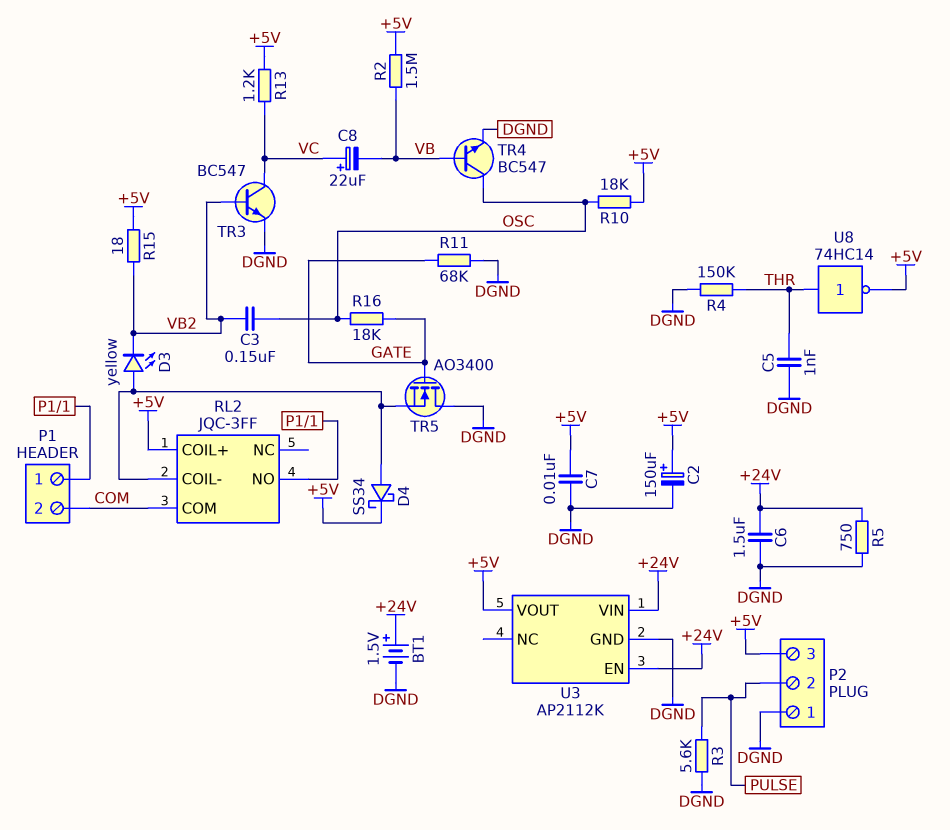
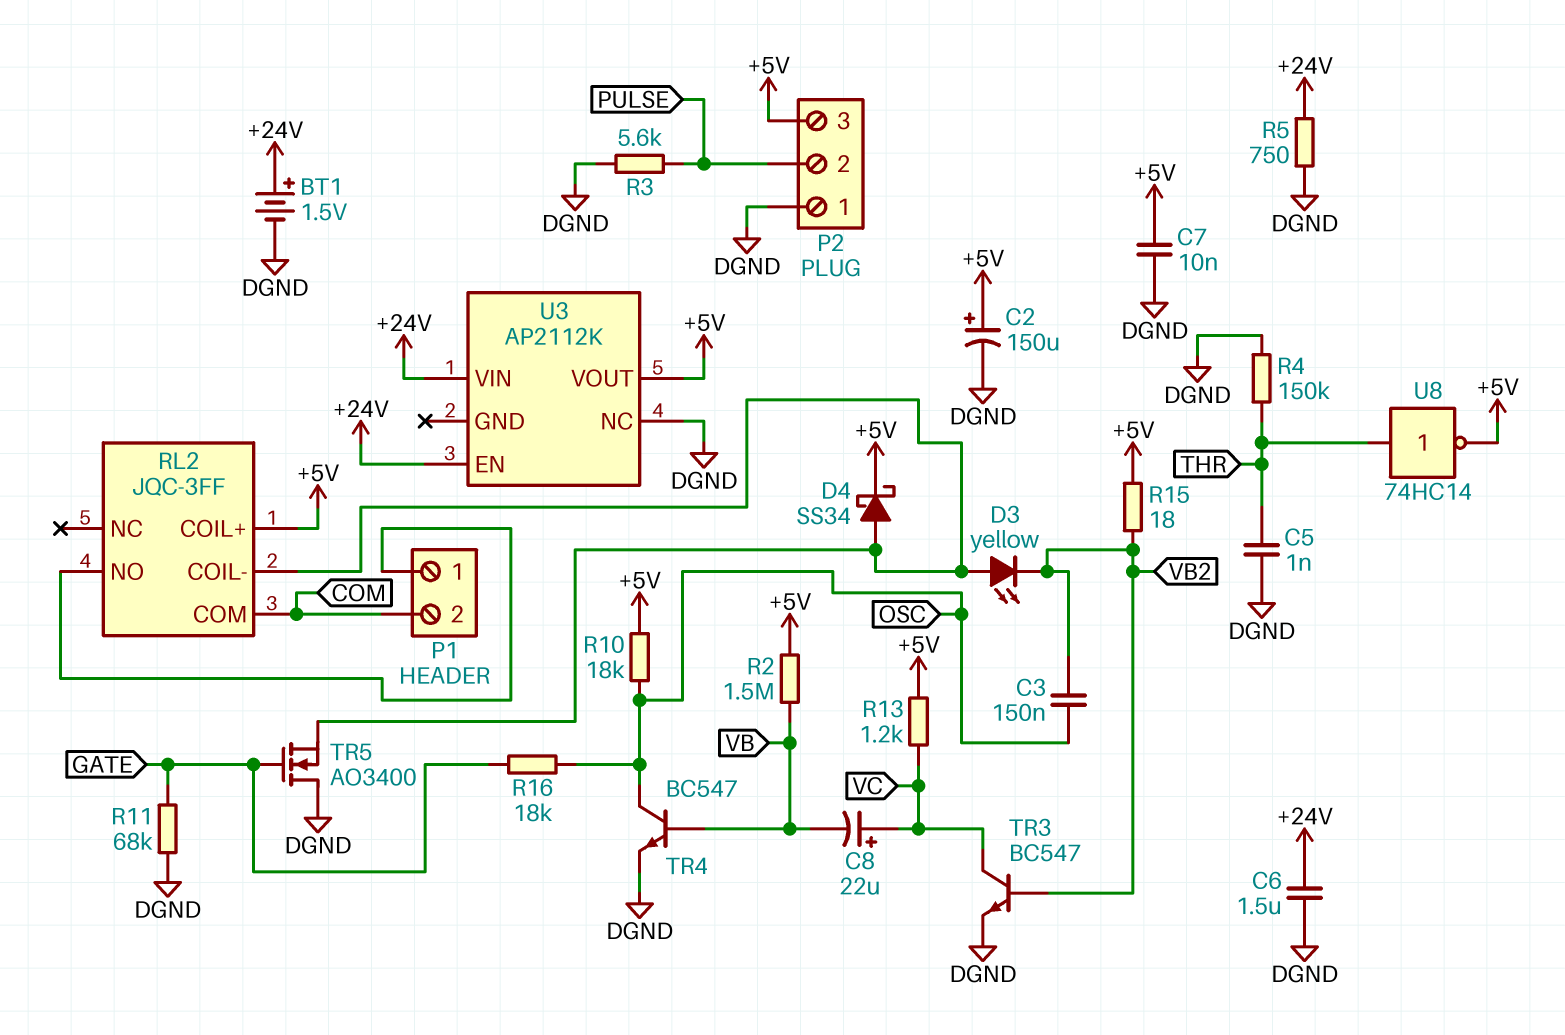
U3 pin GND: DGND -> none
U3 pin NC: none -> DGND

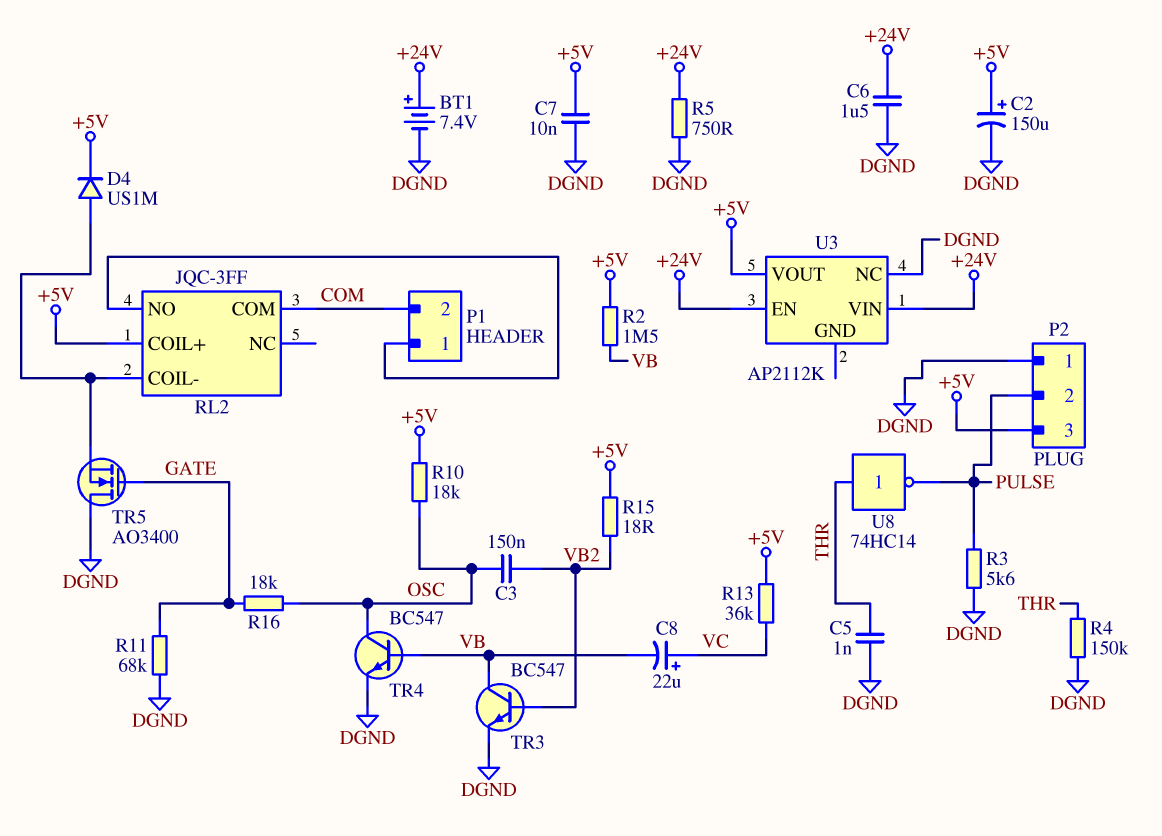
BT1: 1.5V (plus +24V, minus DGND) -> 7.4V (plus +24V, minus DGND)
D3: LED yellow (A RL2/COIL-, K VB2) -> none
D4: schottky SS34 (A RL2/COIL-, K +5V) -> diode US1M (A RL2/COIL-, K +5V)
R13: 1.2k (+5V, VC) -> 36k (+5V, VC)
TR3: NPN BC547 (B VB2, C VC, E DGND) -> NPN BC547 (B VB2, C VB, E DGND)
U8: NOT 74HC14 (in THR, out +5V) -> NOT 74HC14 (in THR, out PULSE)

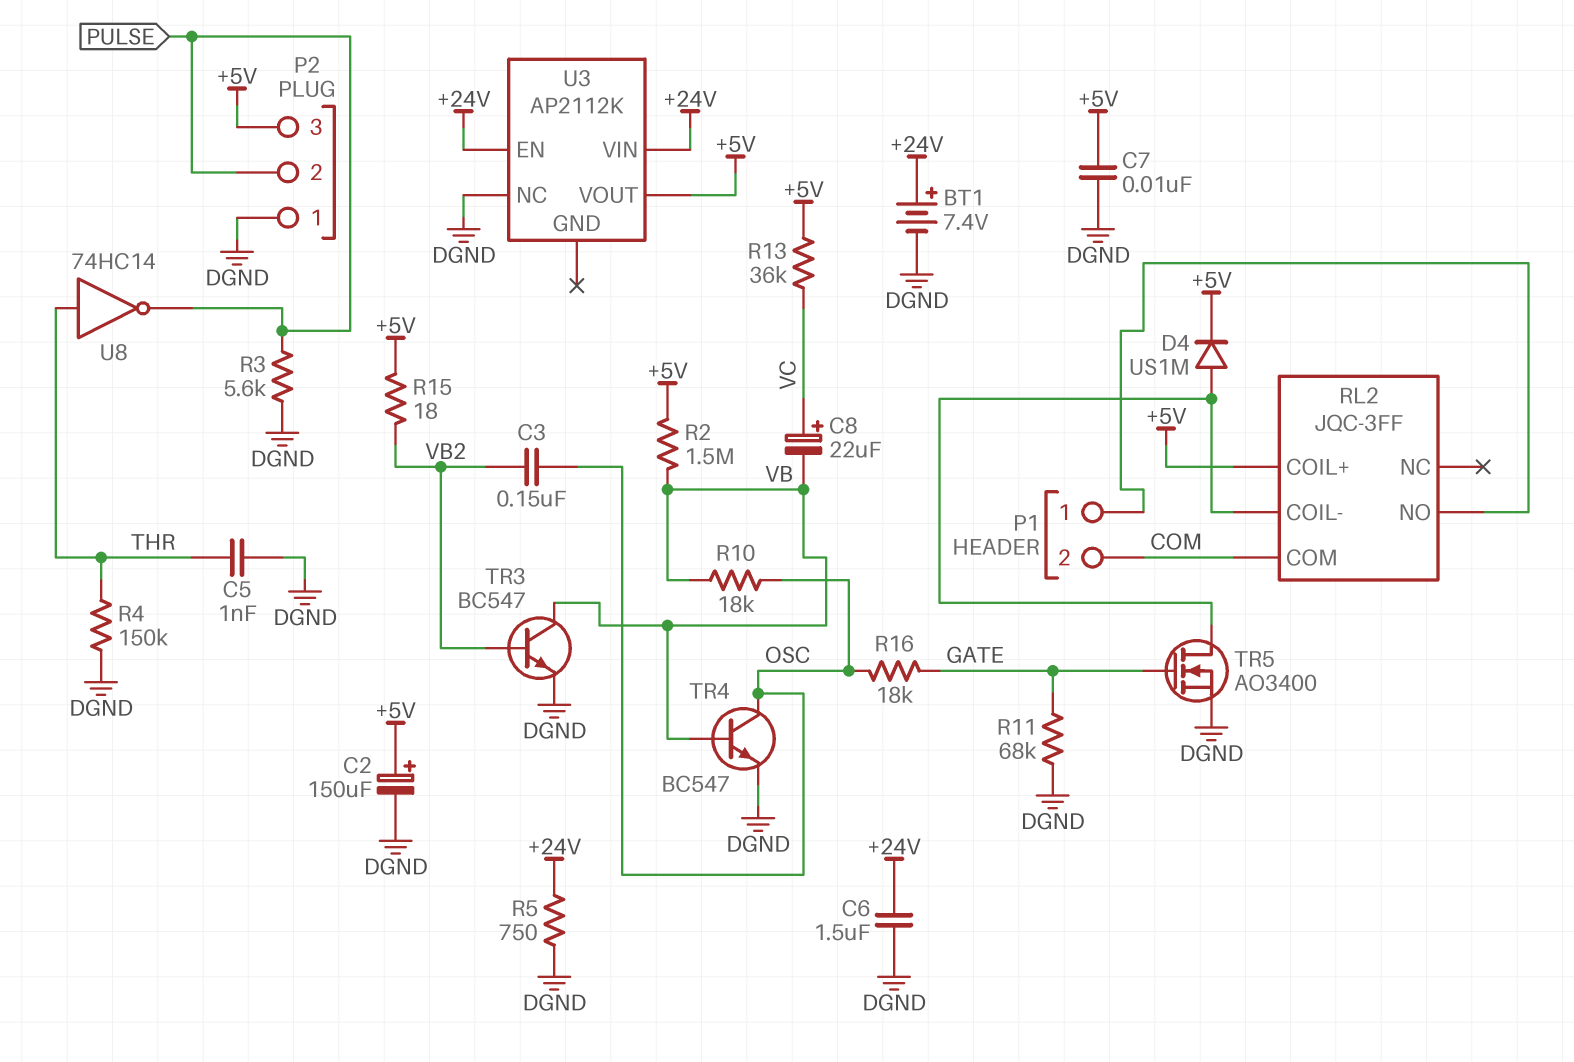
R10: 18k (+5V, OSC) -> 18k (OSC, VB)
TR5: NMOS AO3400 (G GATE, D DGND, S RL2/COIL-) -> NMOS AO3400 (G GATE, D RL2/COIL-, S DGND)

